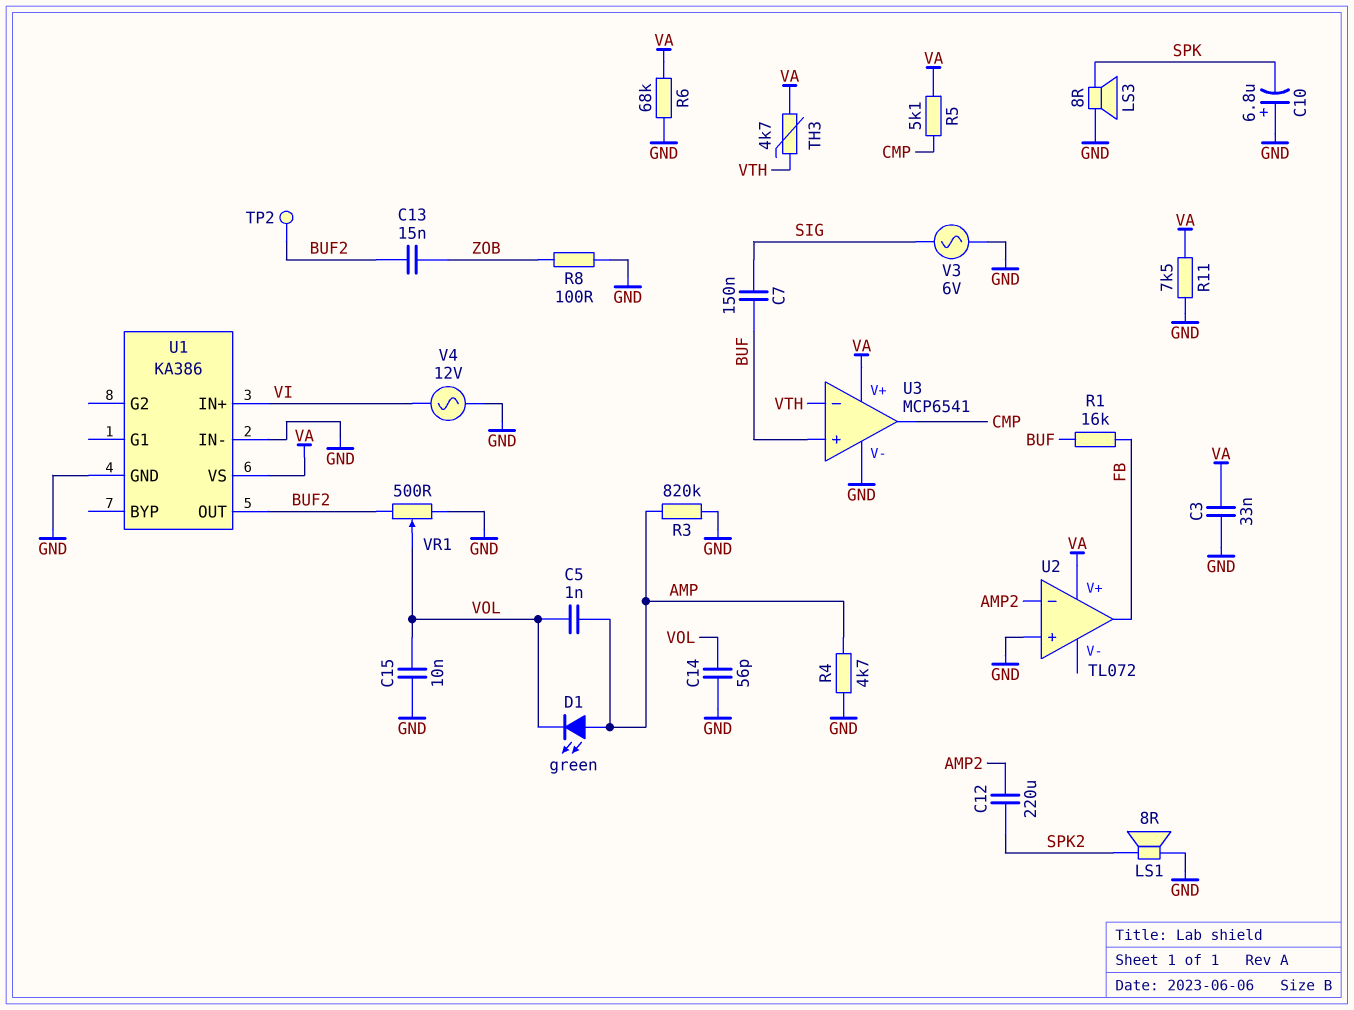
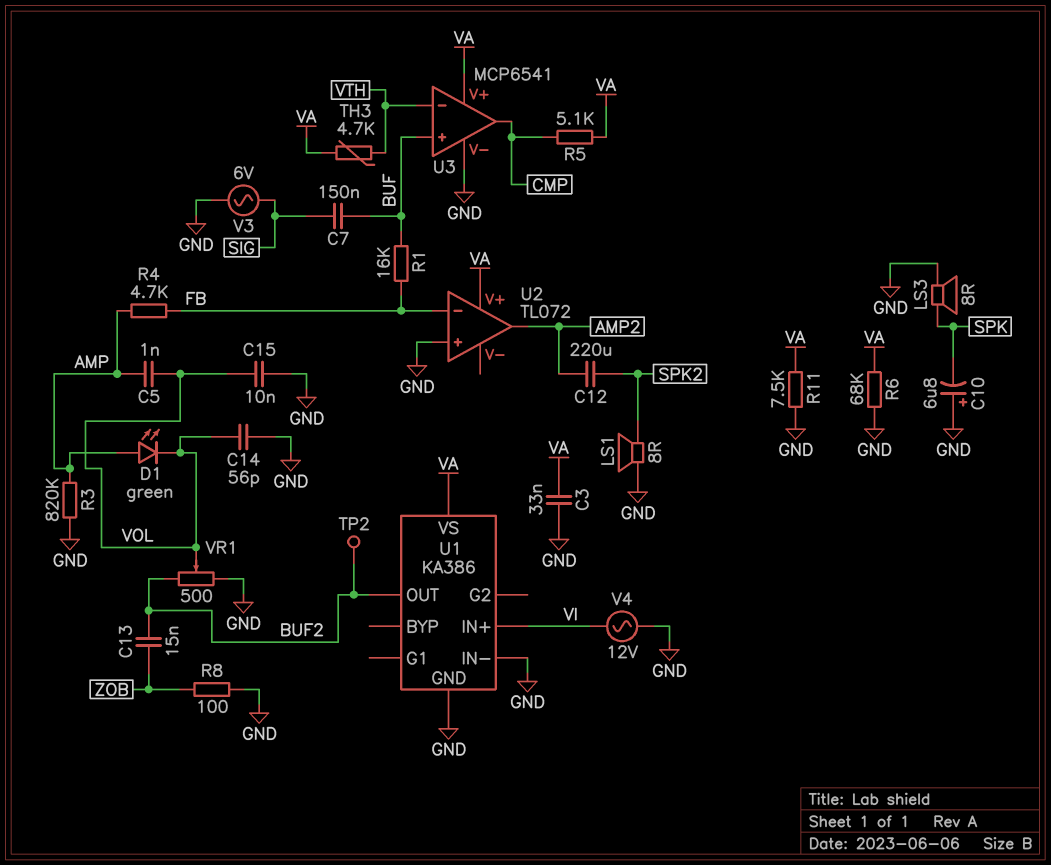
R4: 4.7k (AMP, GND) -> 4.7k (AMP, FB)
U2 pin in-: AMP2 -> FB
U2 pin out: FB -> AMP2

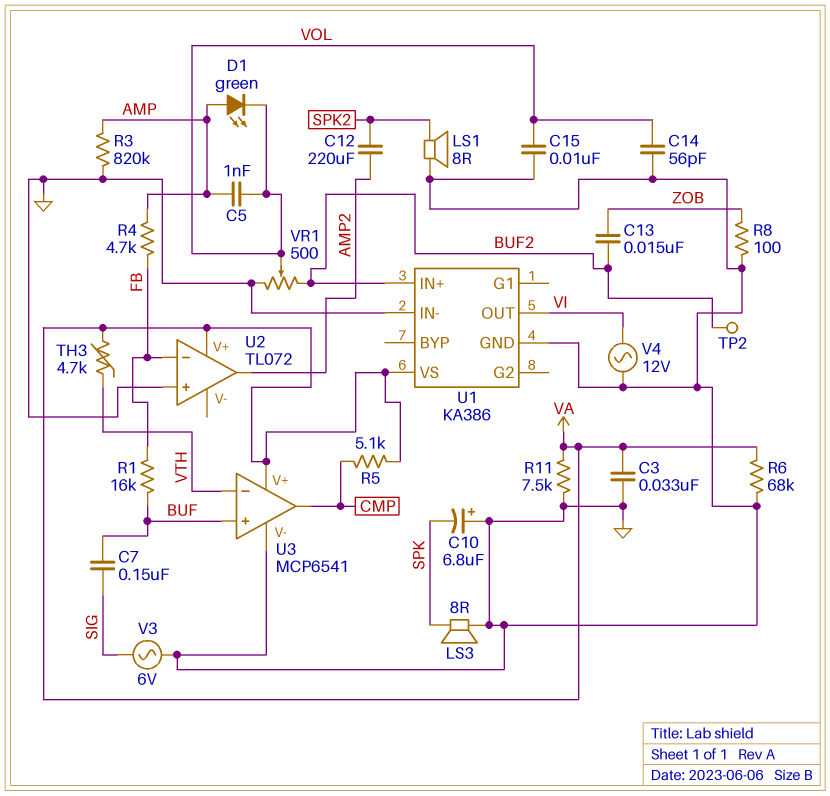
U1 pin IN+: VI -> BUF2
U1 pin OUT: BUF2 -> VI

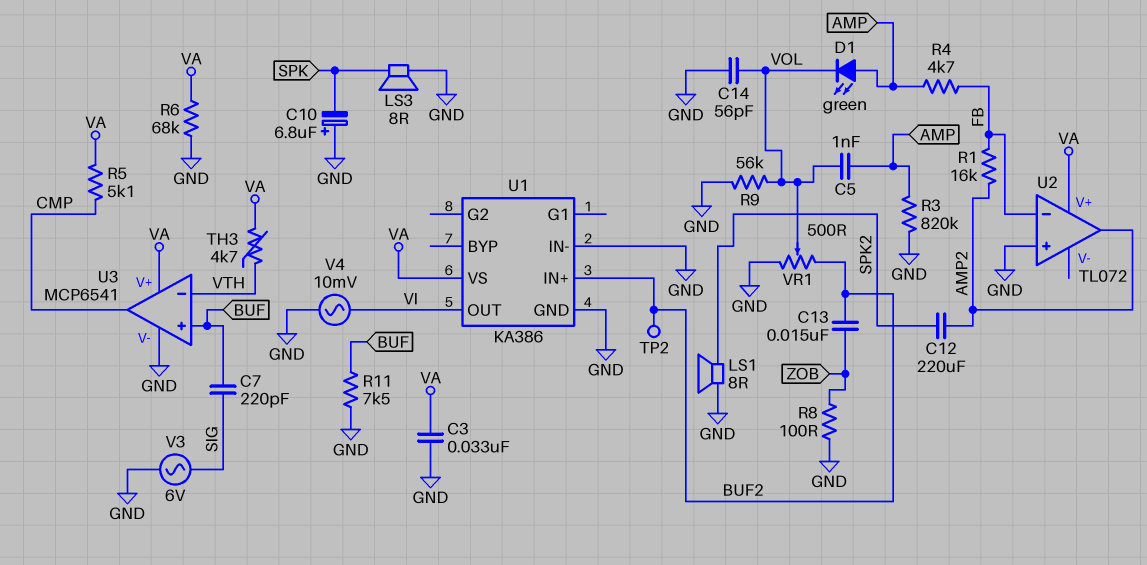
C7: 150nF (BUF, SIG) -> 220pF (BUF, SIG)
C15: 10nF (GND, VOL) -> none
R1: 16k (BUF, FB) -> 16k (AMP2, FB)
R9: none -> 56k (GND, VOL)
R11: 7.5k (GND, VA) -> 7.5k (BUF, GND)
V4: AC 12V (GND, VI) -> AC 10mV (GND, VI)

